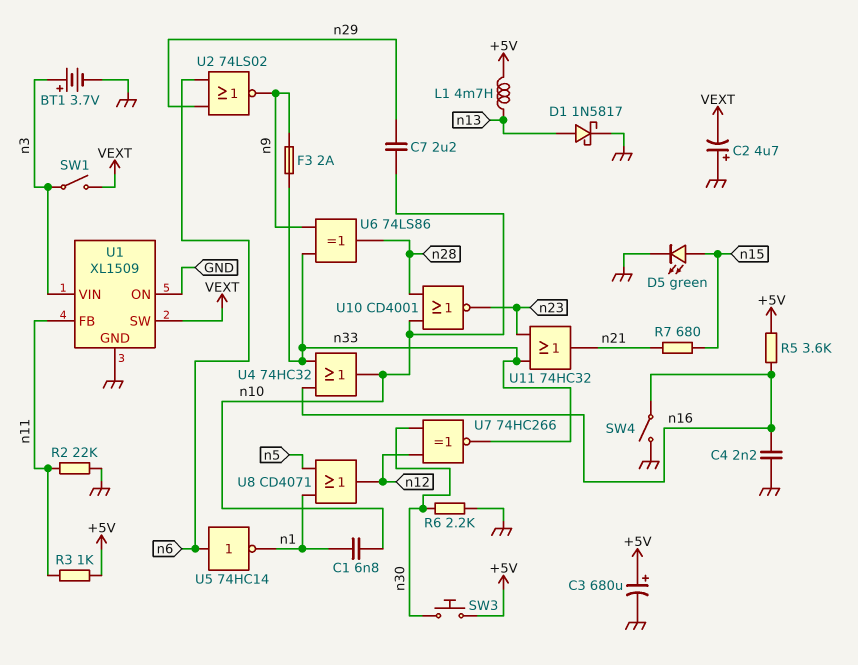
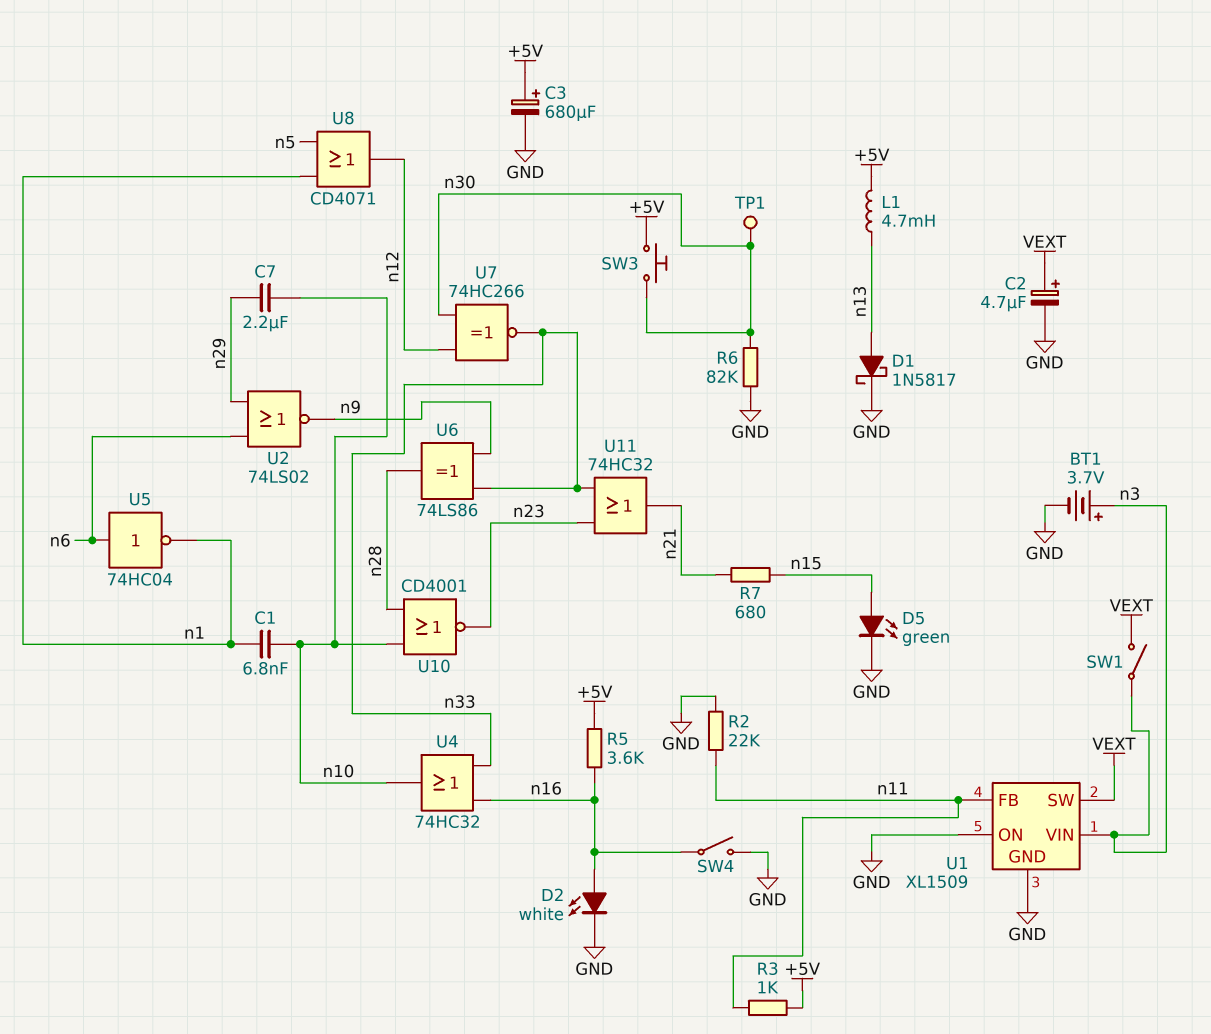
C2: 4.7uF (plus GND, minus VEXT) -> 4.7uF (plus VEXT, minus GND)
C4: 2.2nF (GND, n16) -> none
D2: none -> LED white (A n16, K GND)
F3: 2A (n9, n33) -> none
R6: 2.2k (GND, n30) -> 82k (GND, n30)
TP1: none -> test point (n30)
U5: NOT 74HC14 (in n6, out n1) -> NOT 74HC04 (in n6, out n1)

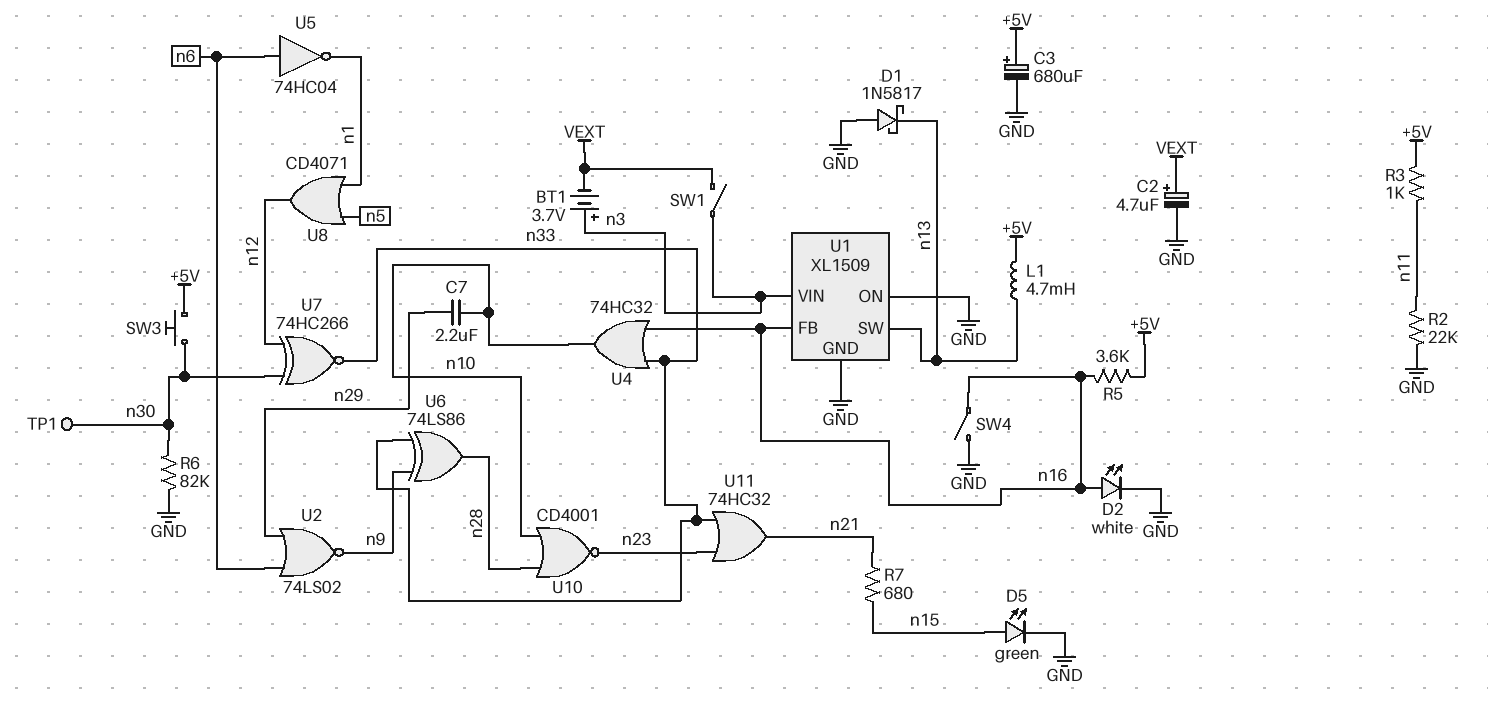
BT1: 3.7V (plus n3, minus GND) -> 3.7V (plus n3, minus VEXT)
C1: 6.8nF (n1, n10) -> none
D1: schottky 1N5817 (A n13, K GND) -> schottky 1N5817 (A GND, K n13)
U1 pin FB: n11 -> n16
U1 pin SW: VEXT -> n13

